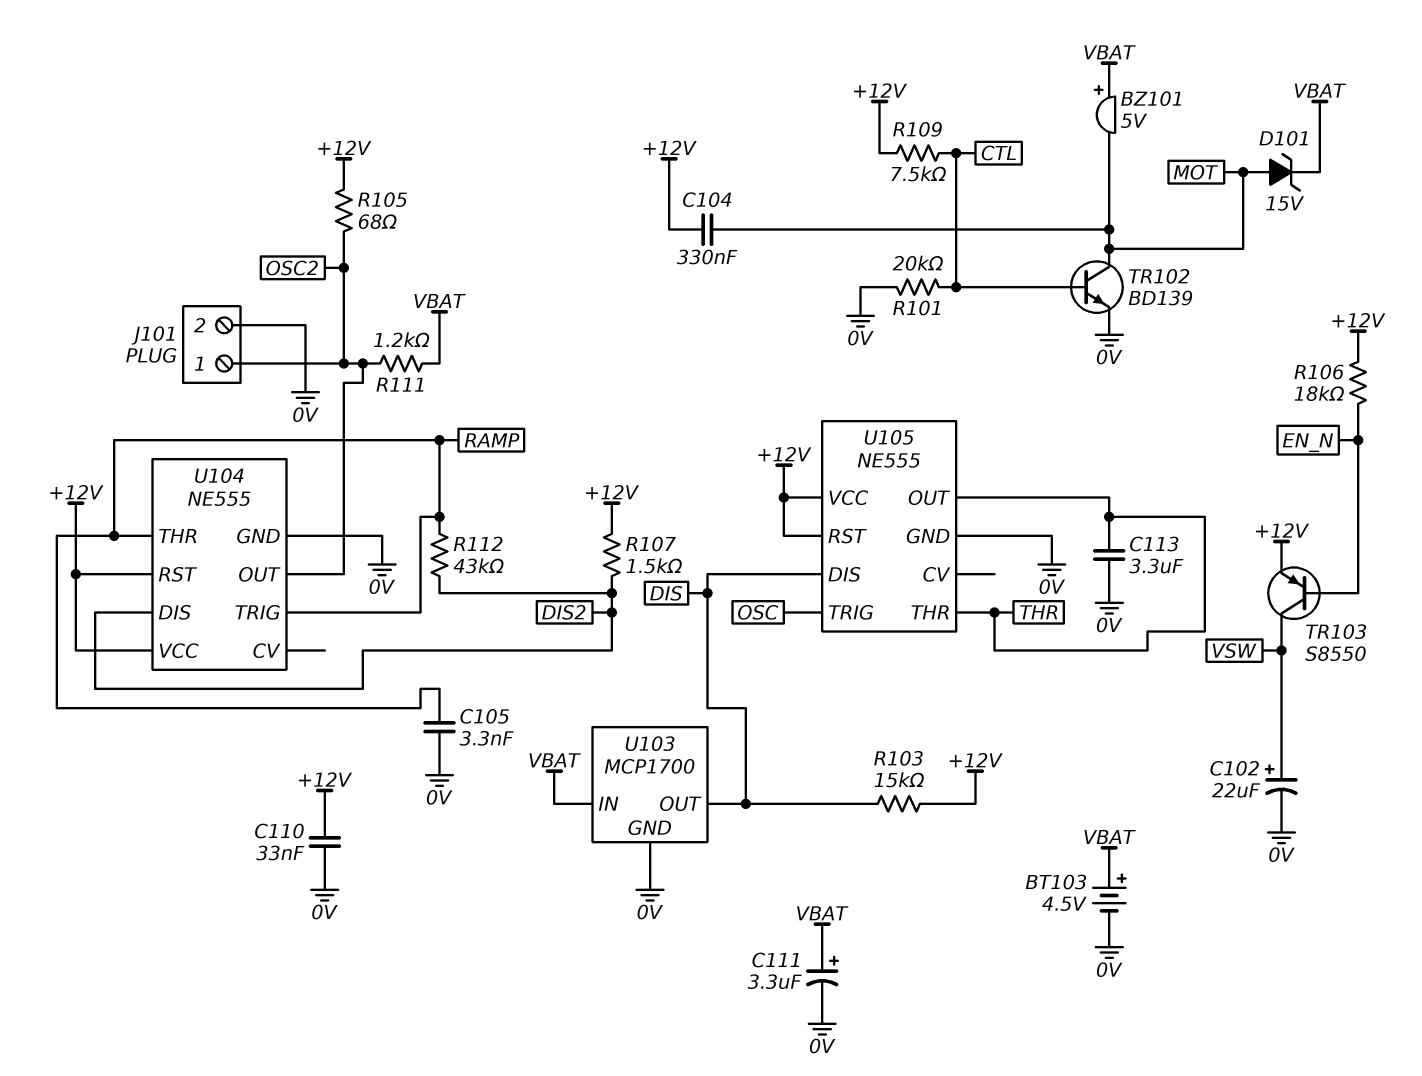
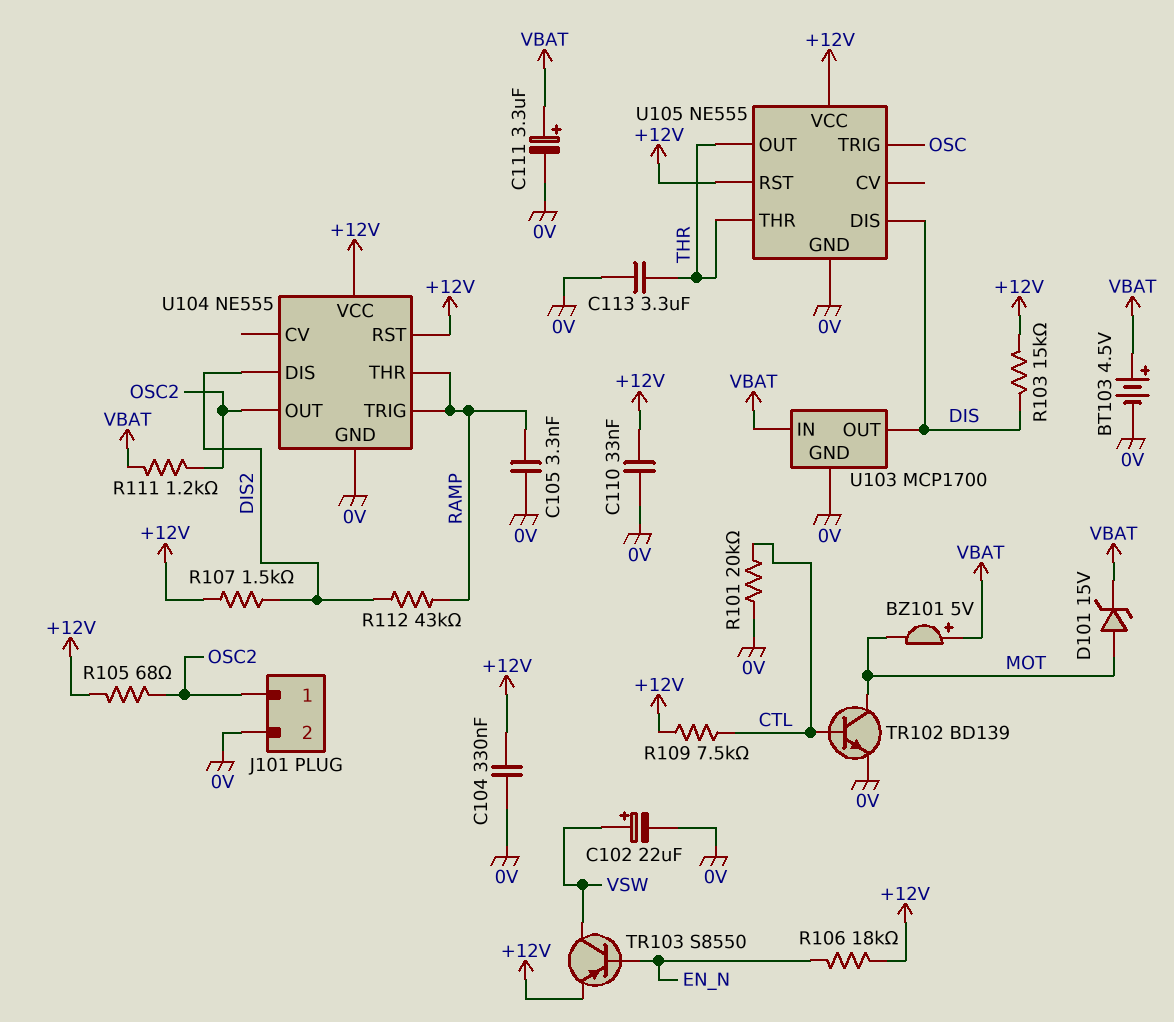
C104: 330nF (+12V, MOT) -> 330nF (+12V, 0V)

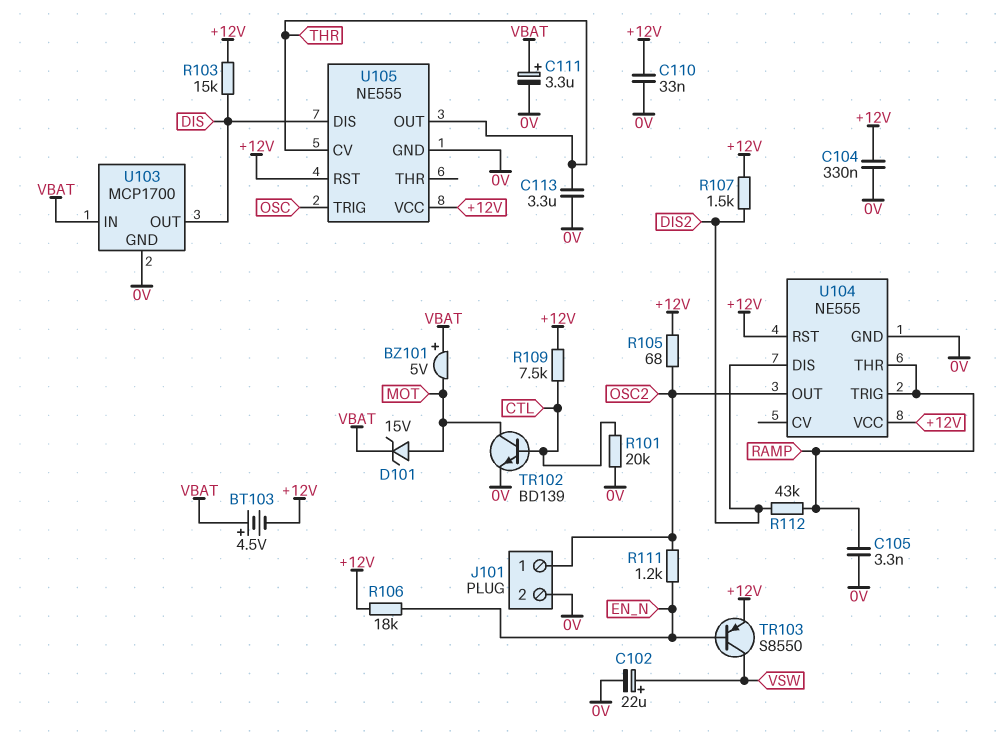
BT103: 4.5V (plus VBAT, minus 0V) -> 4.5V (plus VBAT, minus +12V)
R111: 1.2k (OSC2, VBAT) -> 1.2k (EN_N, OSC2)
U105 pin CV: none -> THR
U105 pin THR: THR -> none

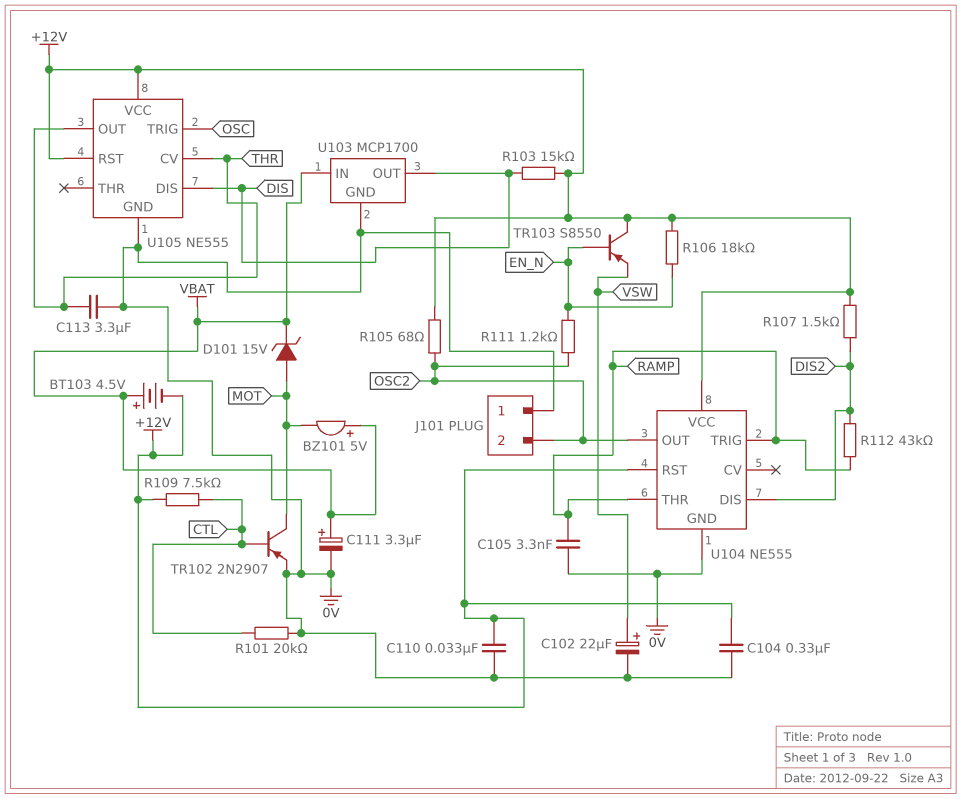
J101 pin 1: OSC2 -> 0V
J101 pin 2: 0V -> OSC2
TR102: NPN BD139 (B CTL, C MOT, E 0V) -> PNP 2N2907 (B CTL, C MOT, E 0V)
TR103: PNP S8550 (B EN_N, C VSW, E +12V) -> PNP S8550 (B EN_N, C +12V, E VSW)

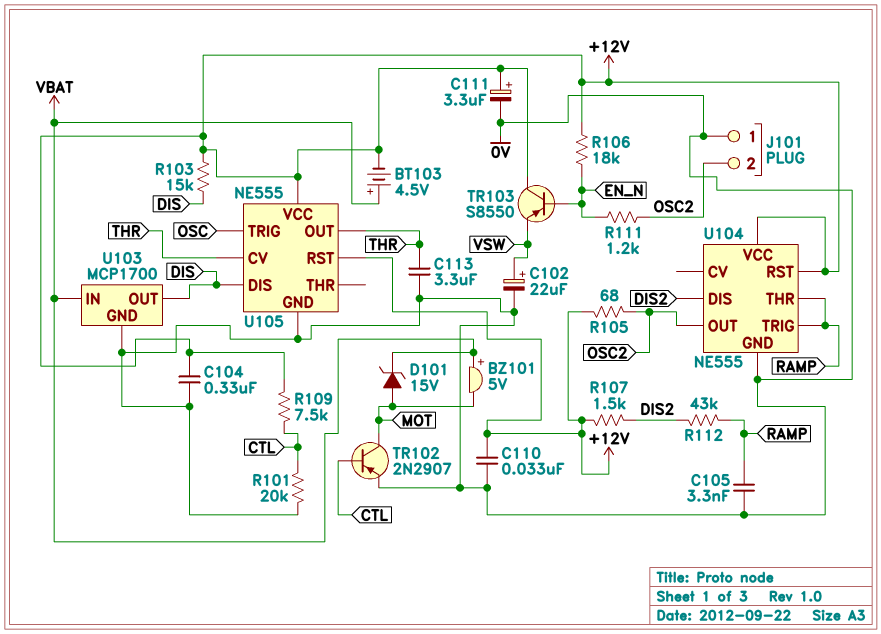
C111: 3.3uF (plus VBAT, minus 0V) -> 3.3uF (plus +12V, minus 0V)

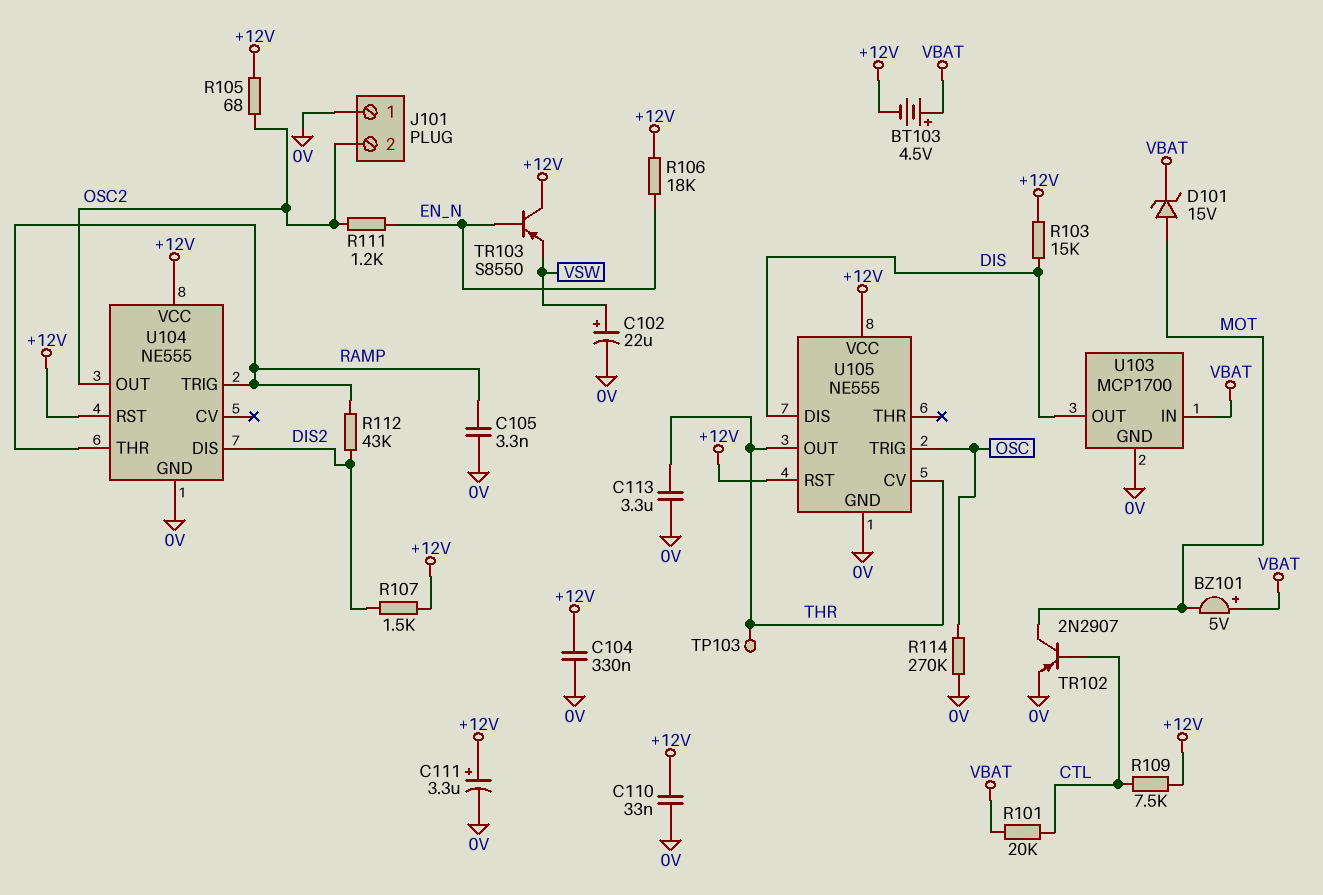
R101: 20k (0V, CTL) -> 20k (CTL, VBAT)
R114: none -> 270k (0V, OSC)
TP103: none -> test point (THR)

